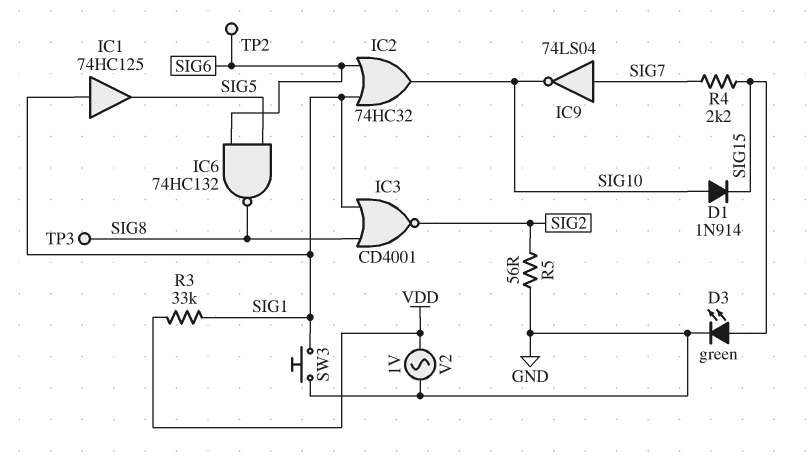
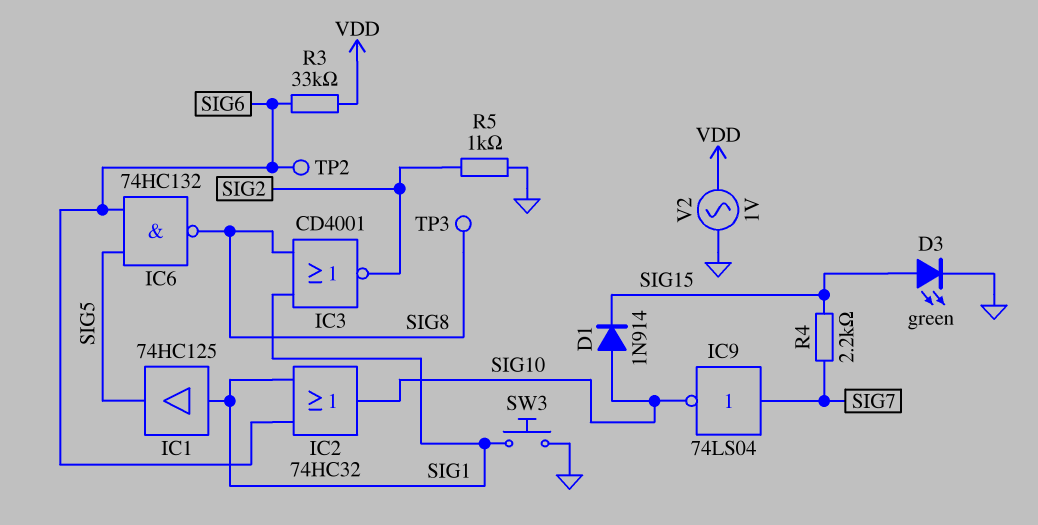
R3: 33k (SIG1, VDD) -> 33k (SIG6, VDD)
R5: 56 (GND, SIG2) -> 1k (GND, SIG2)

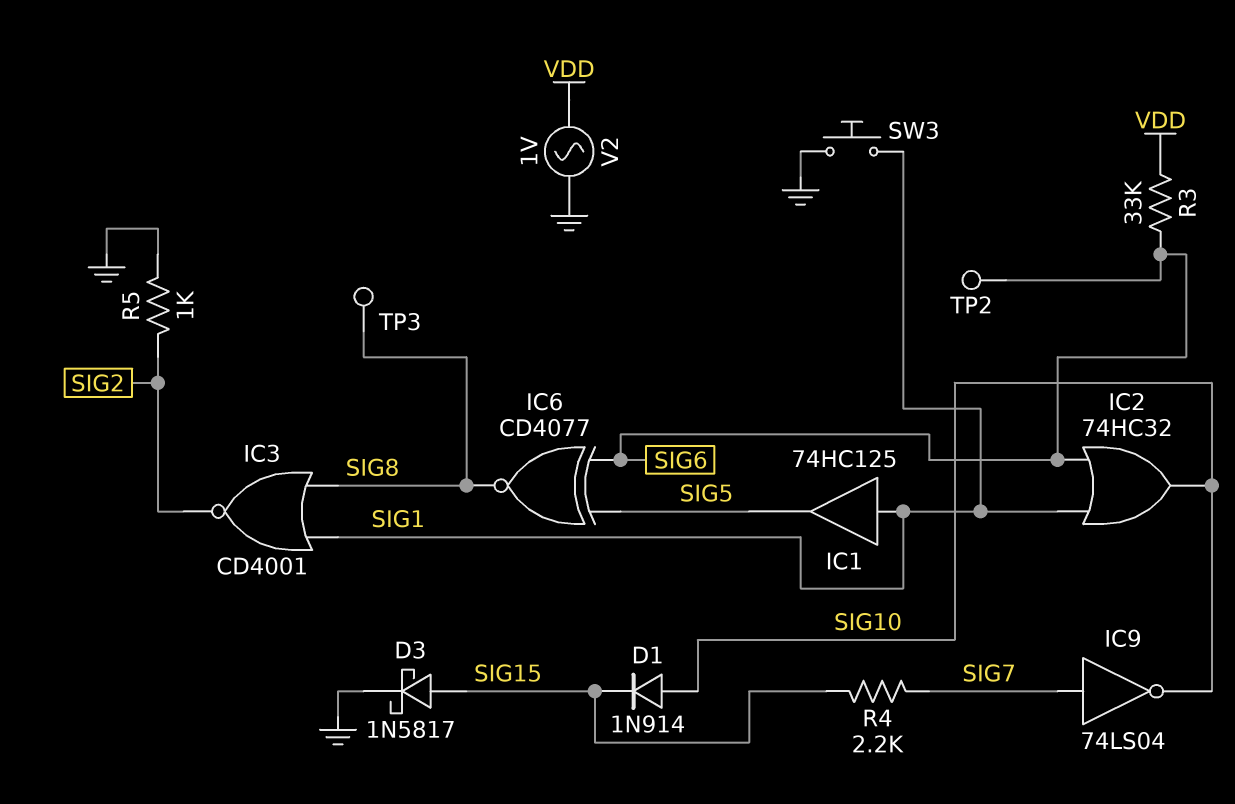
D3: LED green (A SIG15, K GND) -> schottky 1N5817 (A SIG15, K GND)
IC6: NAND 74HC132 (in SIG5, in SIG6, out SIG8) -> XNOR CD4077 (in SIG5, in SIG6, out SIG8)

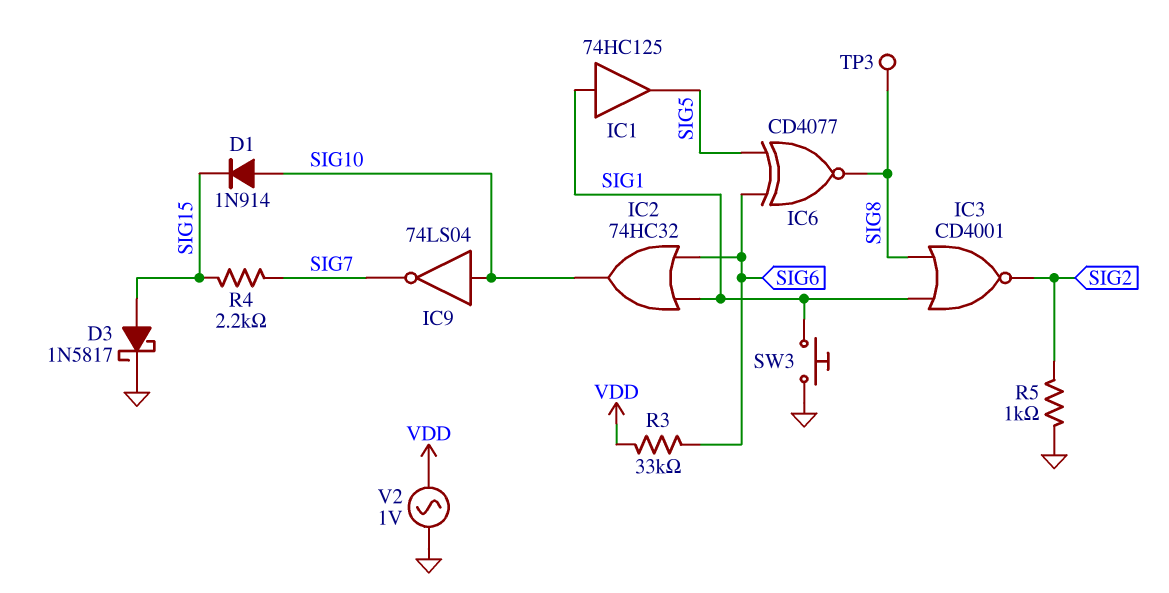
IC9: NOT 74LS04 (in SIG7, out SIG10) -> NOT 74LS04 (in SIG10, out SIG7)
TP2: test point (SIG6) -> none

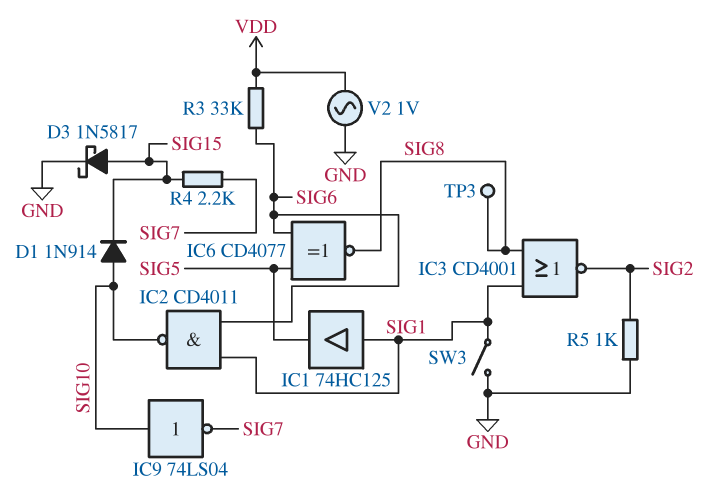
IC2: OR 74HC32 (in SIG1, in SIG6, out SIG10) -> NAND CD4011 (in SIG1, in SIG6, out SIG10)
SW3: button (GND, SIG1) -> switch (GND, SIG1)

